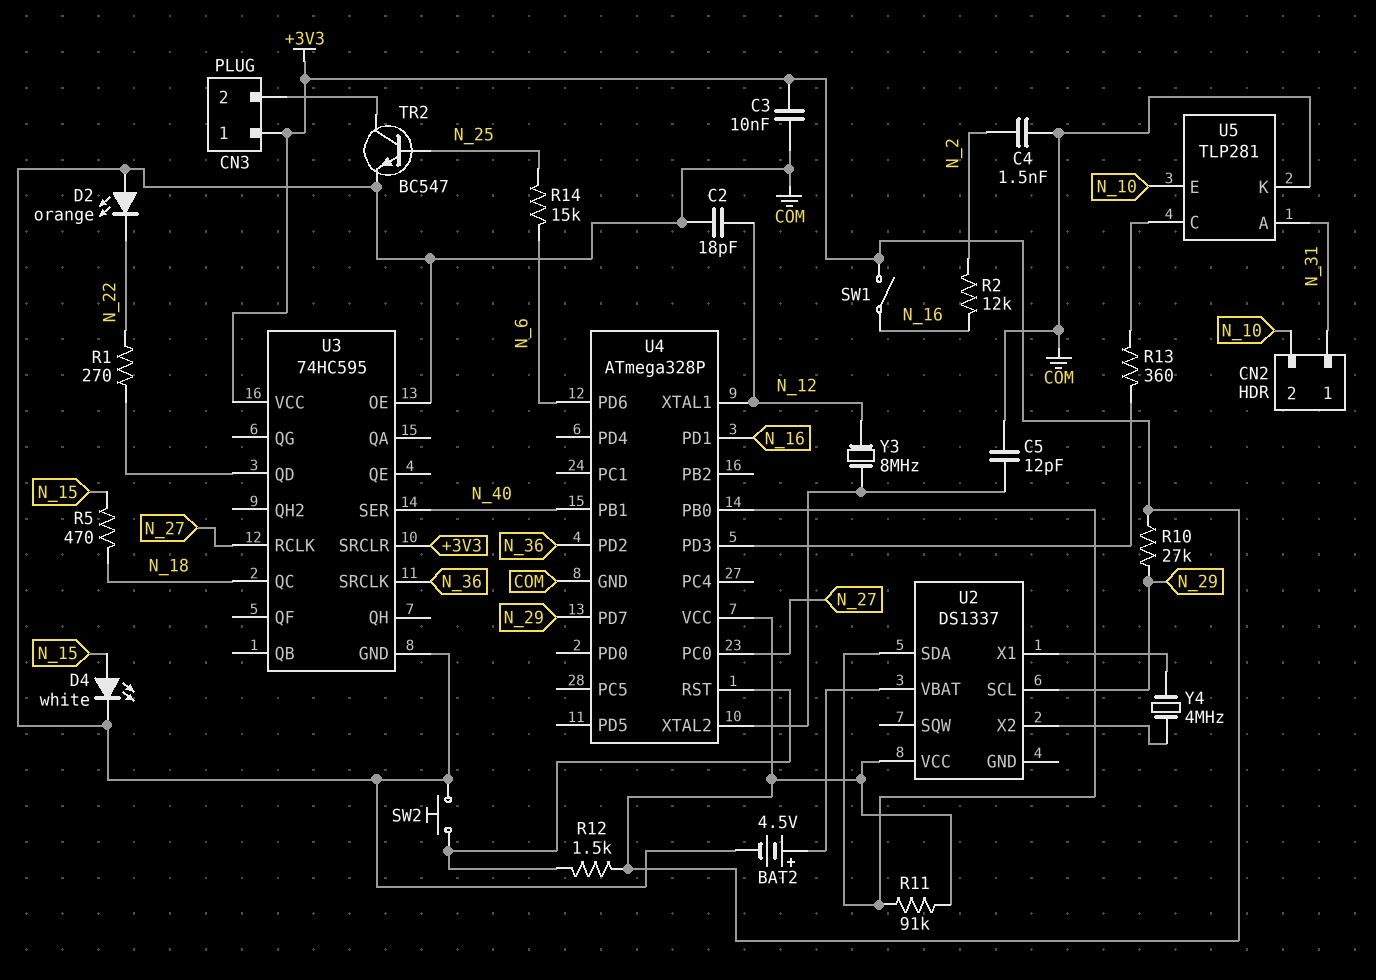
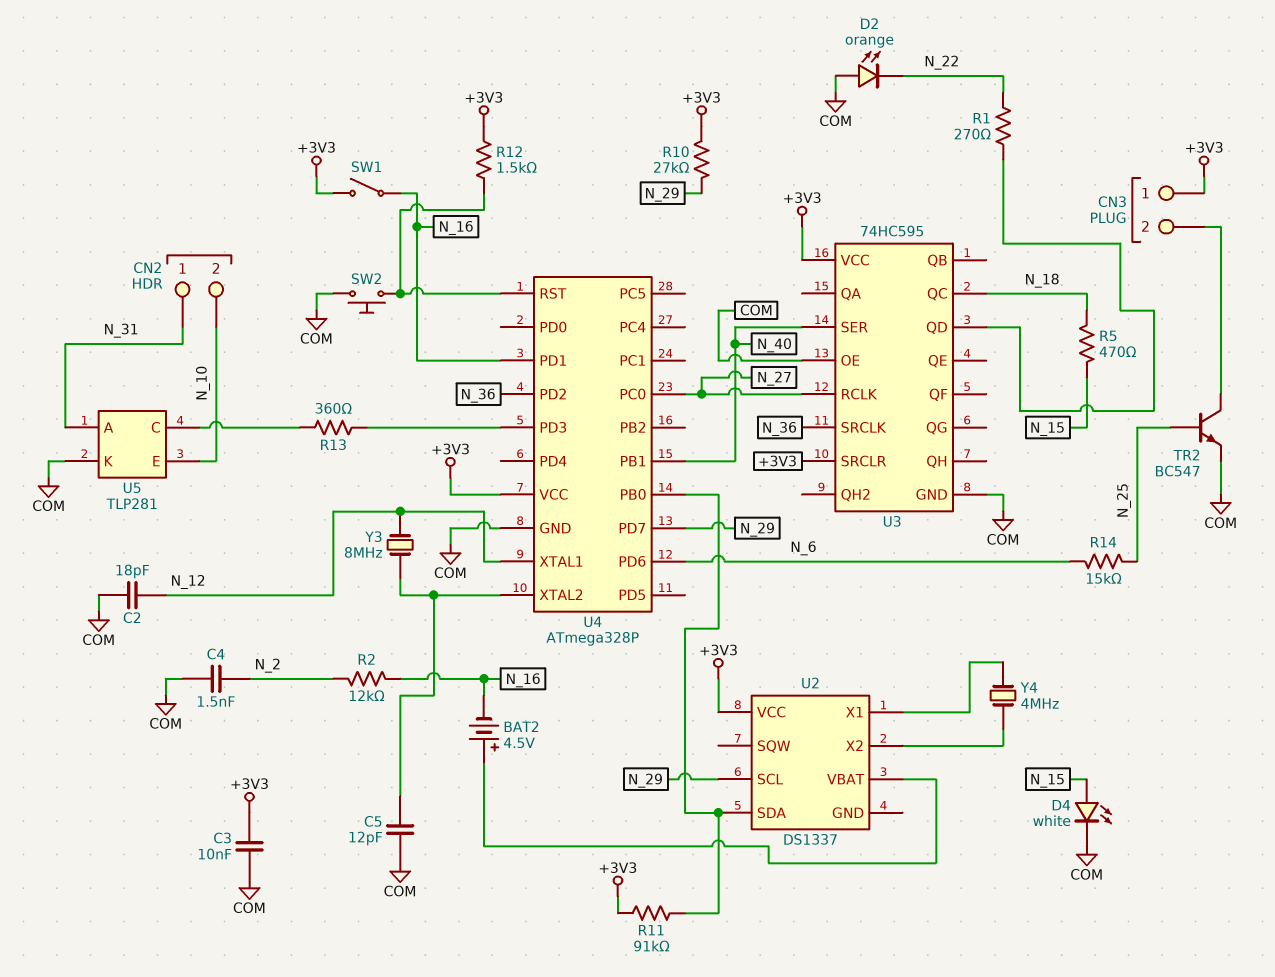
BAT2: 4.5V (plus U2/VBAT, minus COM) -> 4.5V (plus U2/VBAT, minus N_16)

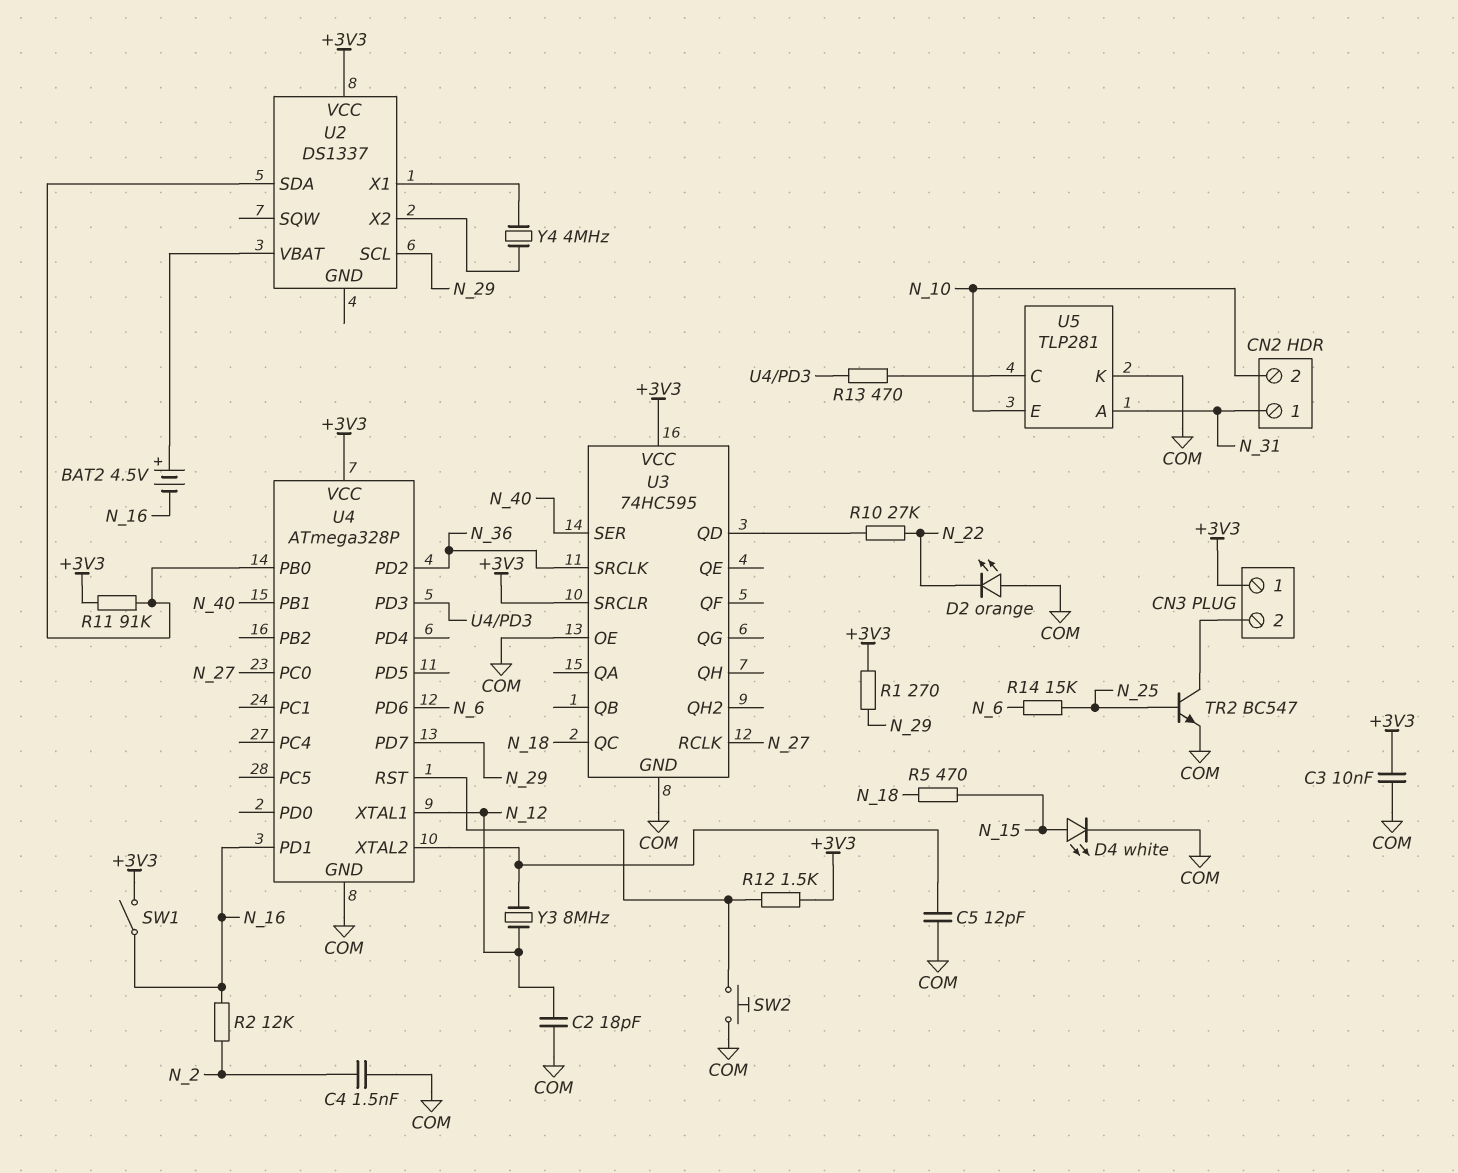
R1: 270 (N_22, U3/QD) -> 270 (+3V3, N_29)
R10: 27k (+3V3, N_29) -> 27k (N_22, U3/QD)
R13: 360 (U4/PD3, U5/C) -> 470 (U4/PD3, U5/C)

